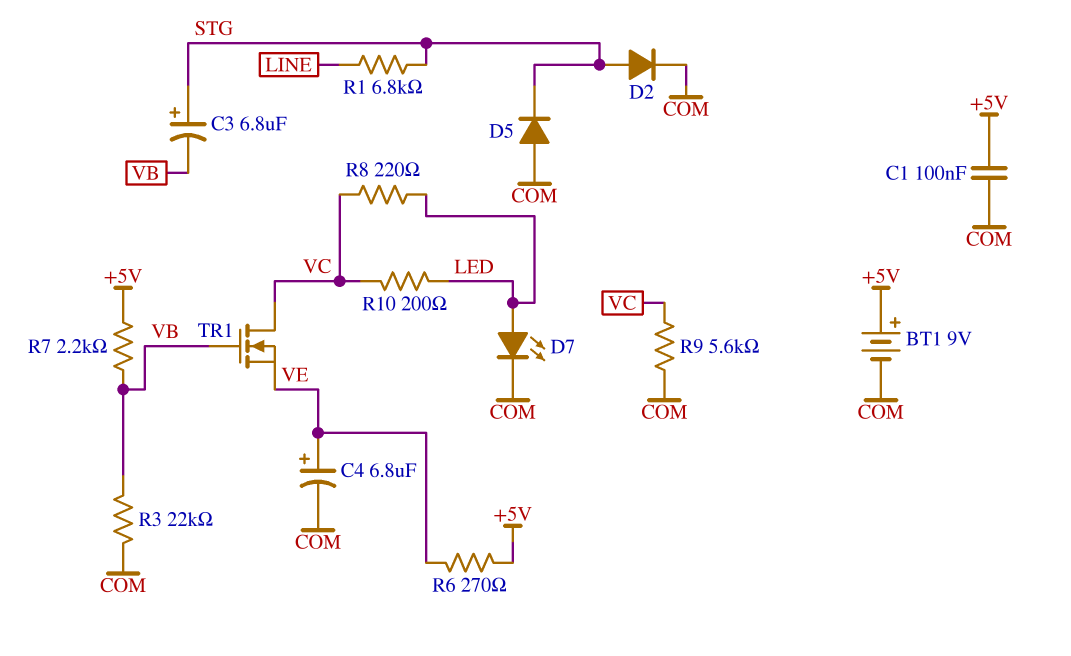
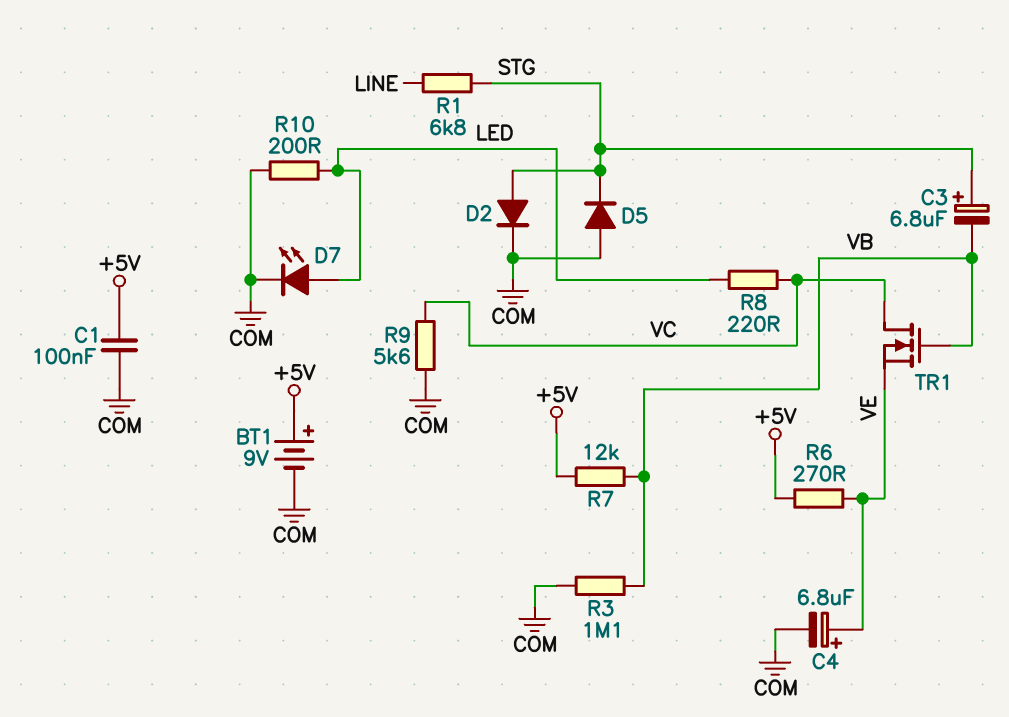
R3: 22k (COM, VB) -> 1.1M (COM, VB)
R7: 2.2k (+5V, VB) -> 12k (+5V, VB)
R10: 200 (LED, VC) -> 200 (COM, LED)

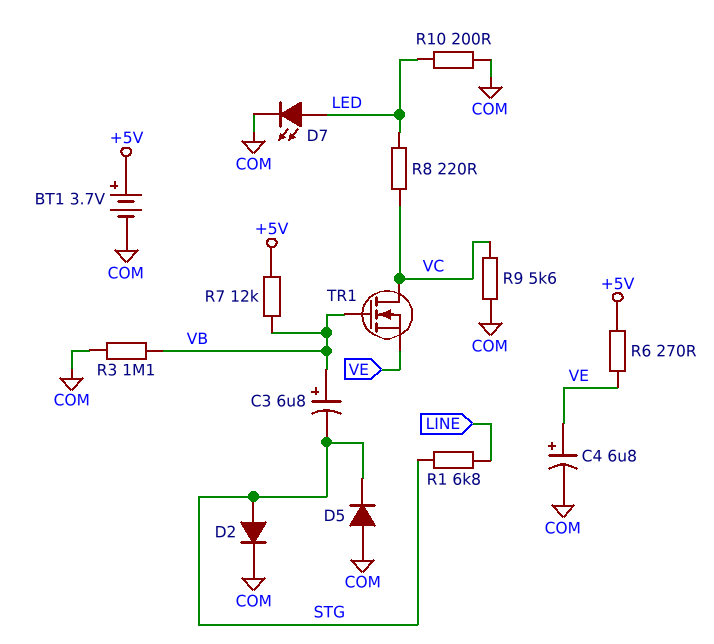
BT1: 9V (plus +5V, minus COM) -> 3.7V (plus +5V, minus COM)
C1: 100nF (+5V, COM) -> none
C3: 6.8uF (plus STG, minus VB) -> 6.8uF (plus VB, minus STG)

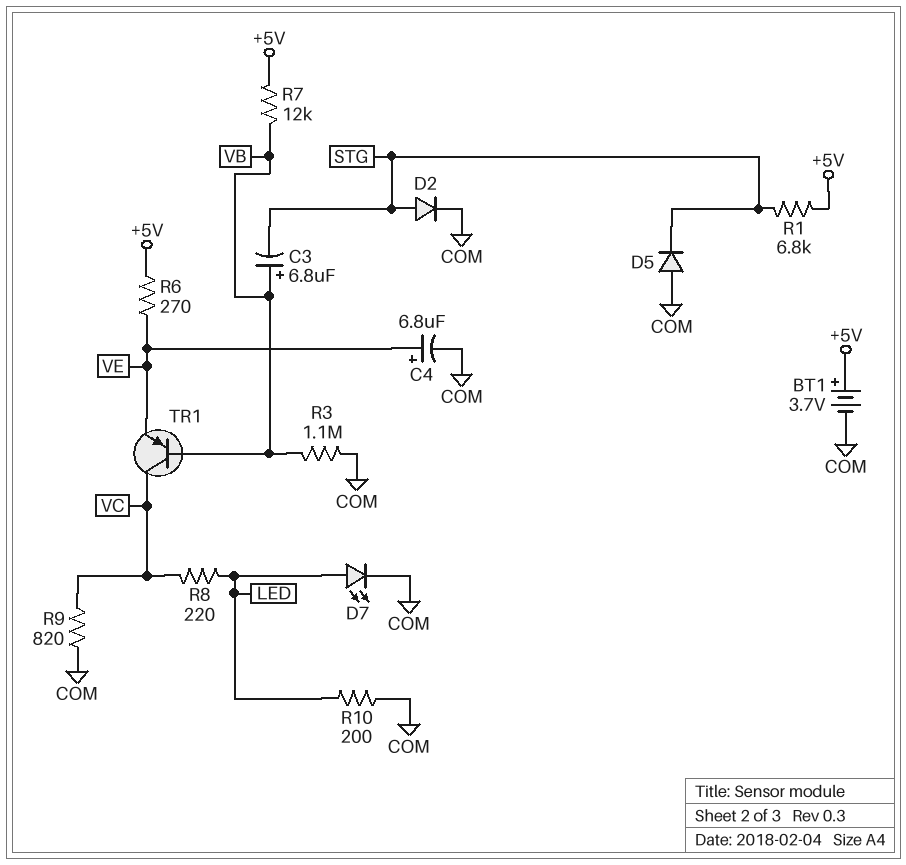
R1: 6.8k (LINE, STG) -> 6.8k (+5V, STG)
R9: 5.6k (COM, VC) -> 820 (COM, VC)
TR1: NMOS (G VB, D VC, S VE) -> PNP (B VB, C VC, E VE)

